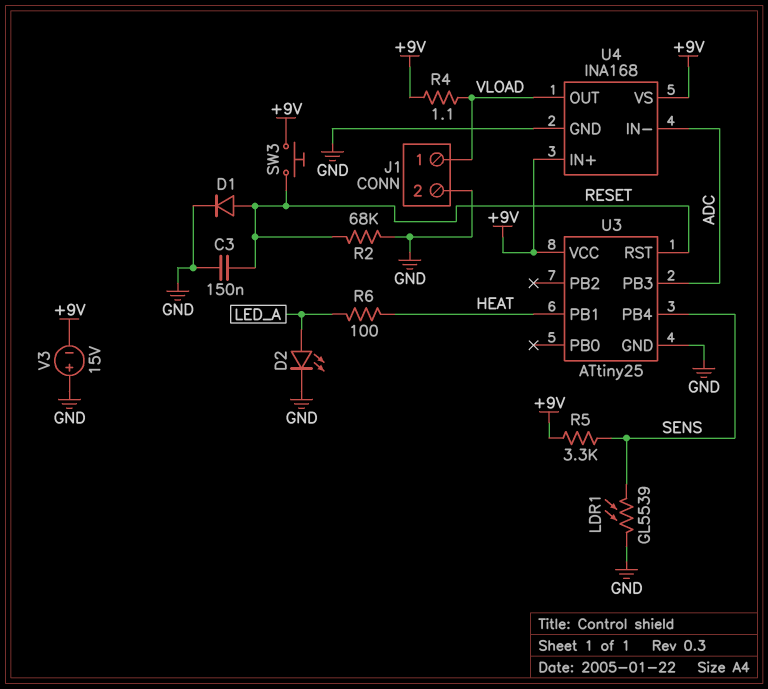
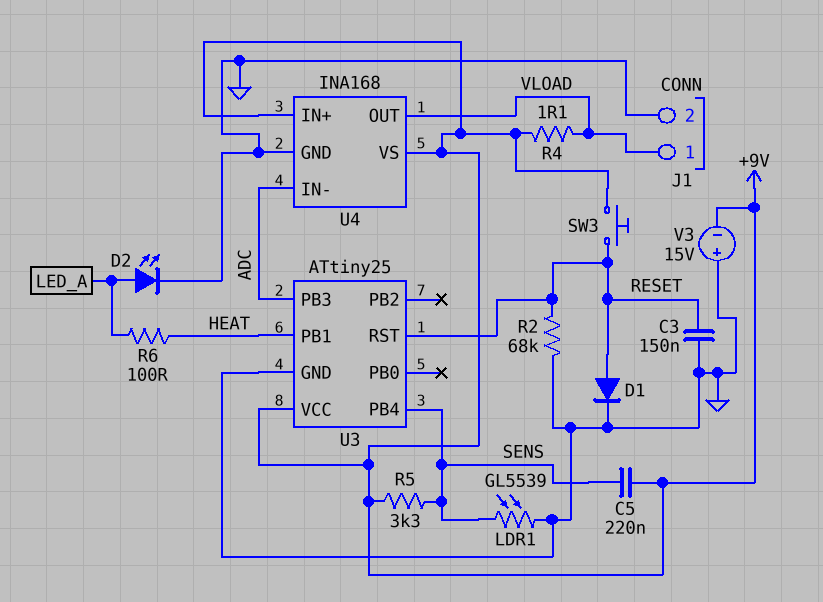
C5: none -> 220nF (+9V, SENS)

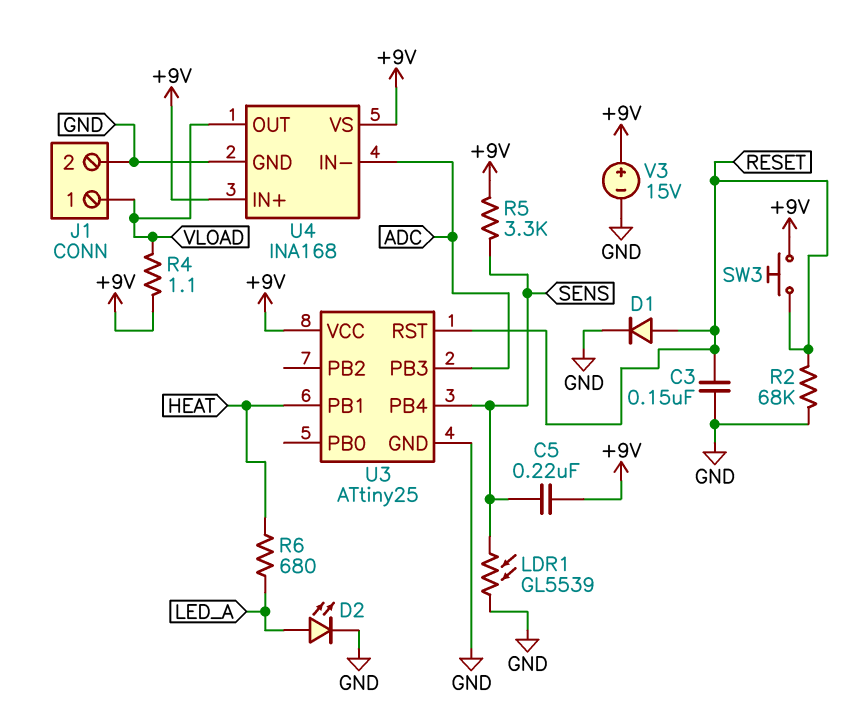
R6: 100 (HEAT, LED_A) -> 680 (HEAT, LED_A)
V3: 15V (plus GND, minus +9V) -> 15V (plus +9V, minus GND)

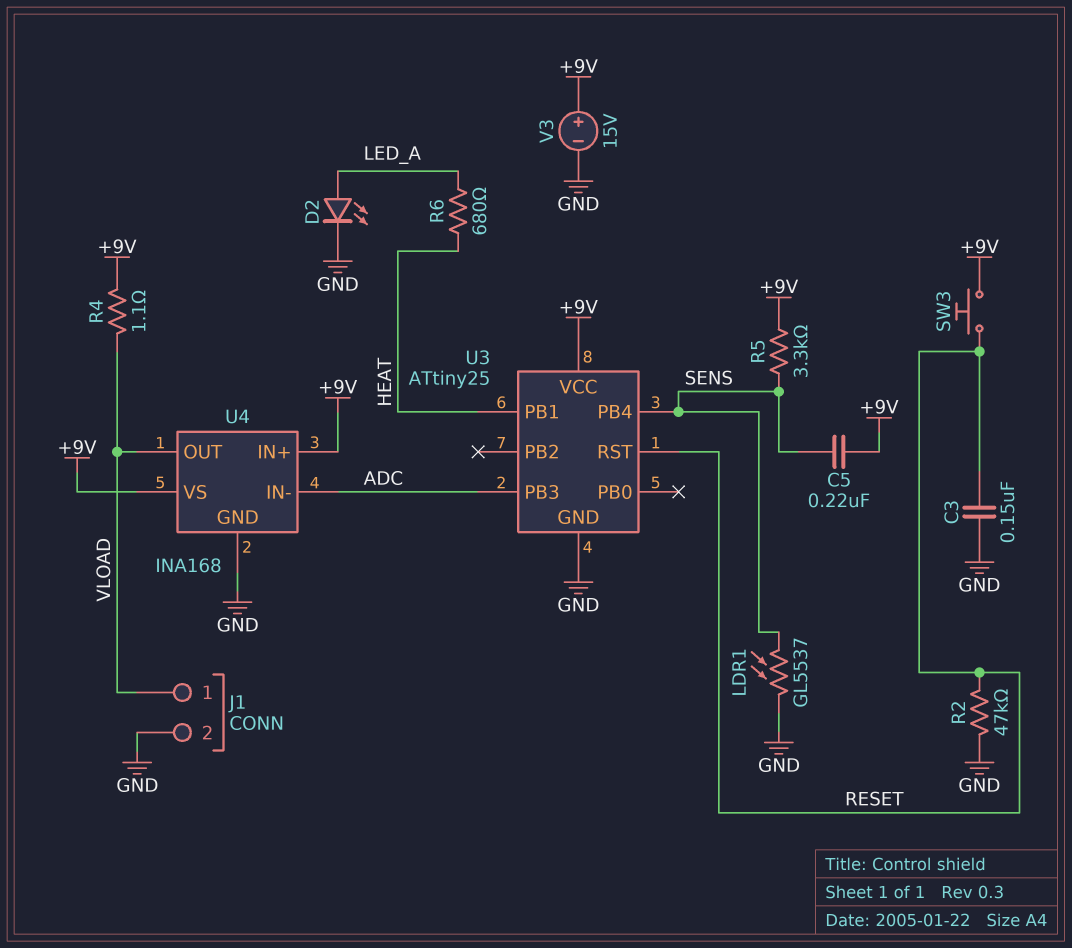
D1: diode (A RESET, K GND) -> none
LDR1: GL5539 (GND, SENS) -> GL5537 (GND, SENS)
R2: 68k (GND, RESET) -> 47k (GND, RESET)

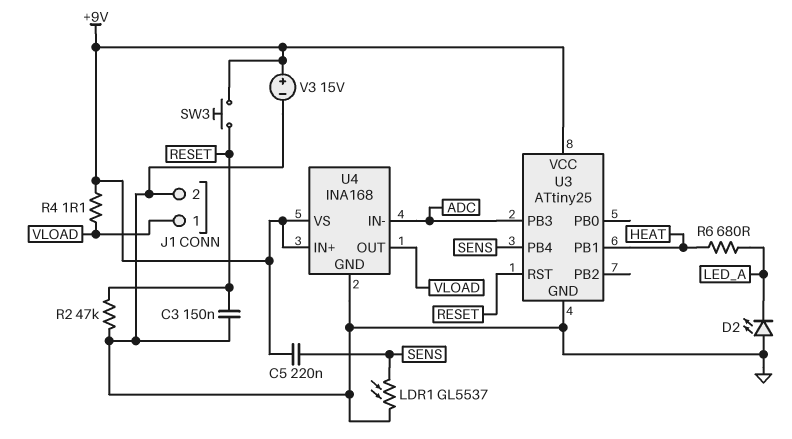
D2: LED (A LED_A, K GND) -> LED (A GND, K LED_A)
R5: 3.3k (+9V, SENS) -> none

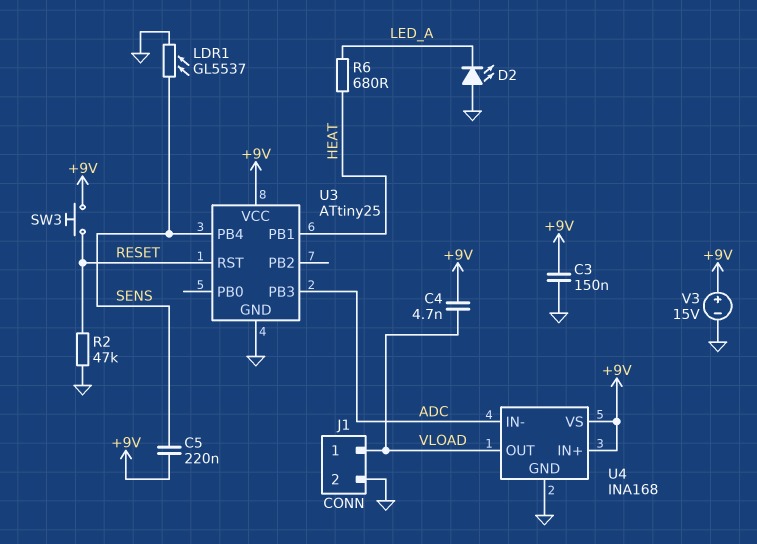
C3: 150nF (GND, RESET) -> 150nF (+9V, GND)
C4: none -> 4.7nF (+9V, VLOAD)
R4: 1.1 (+9V, VLOAD) -> none

